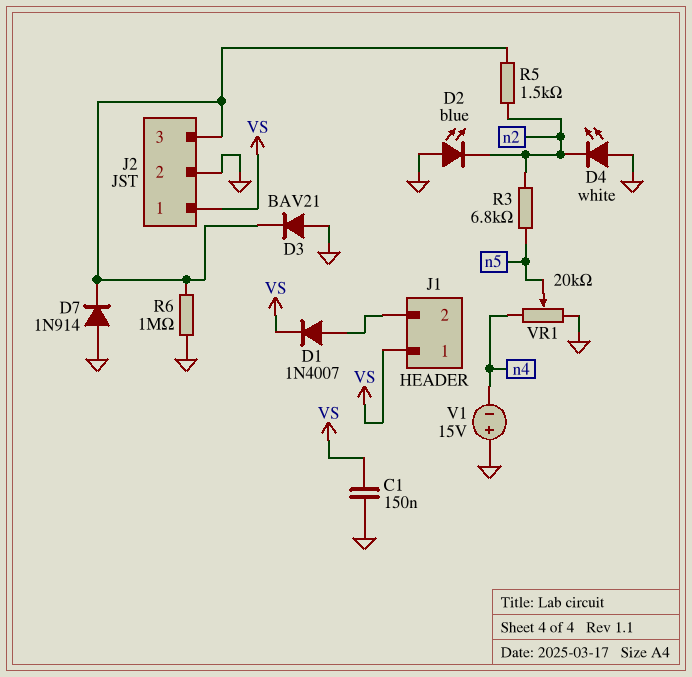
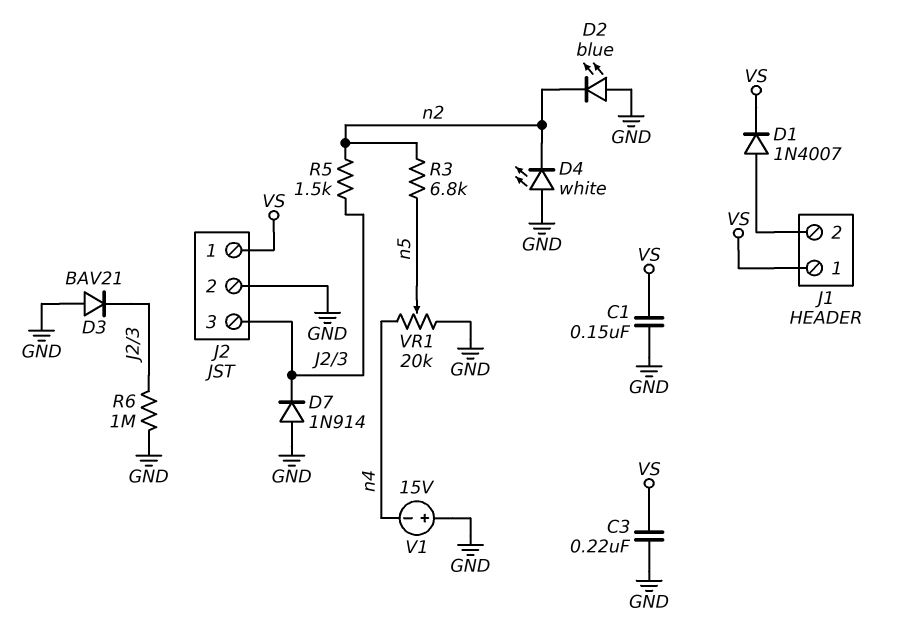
C3: none -> 220nF (GND, VS)

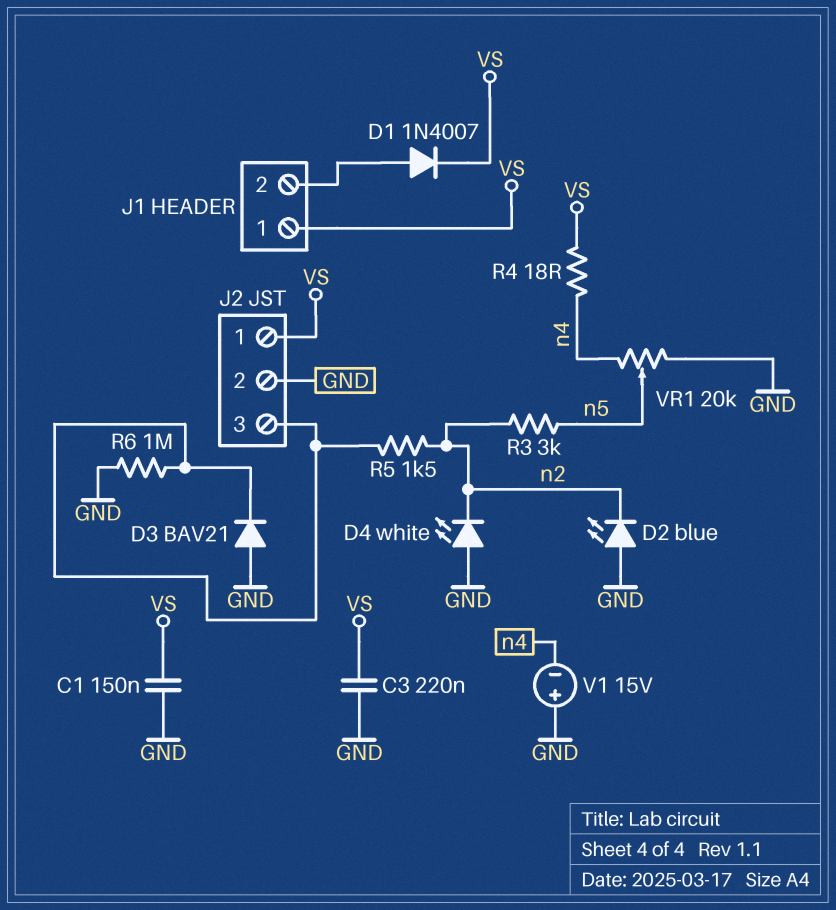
D7: diode 1N914 (A GND, K J2/3) -> none
R3: 6.8k (n2, n5) -> 3k (n2, n5)
R4: none -> 18 (VS, n4)

